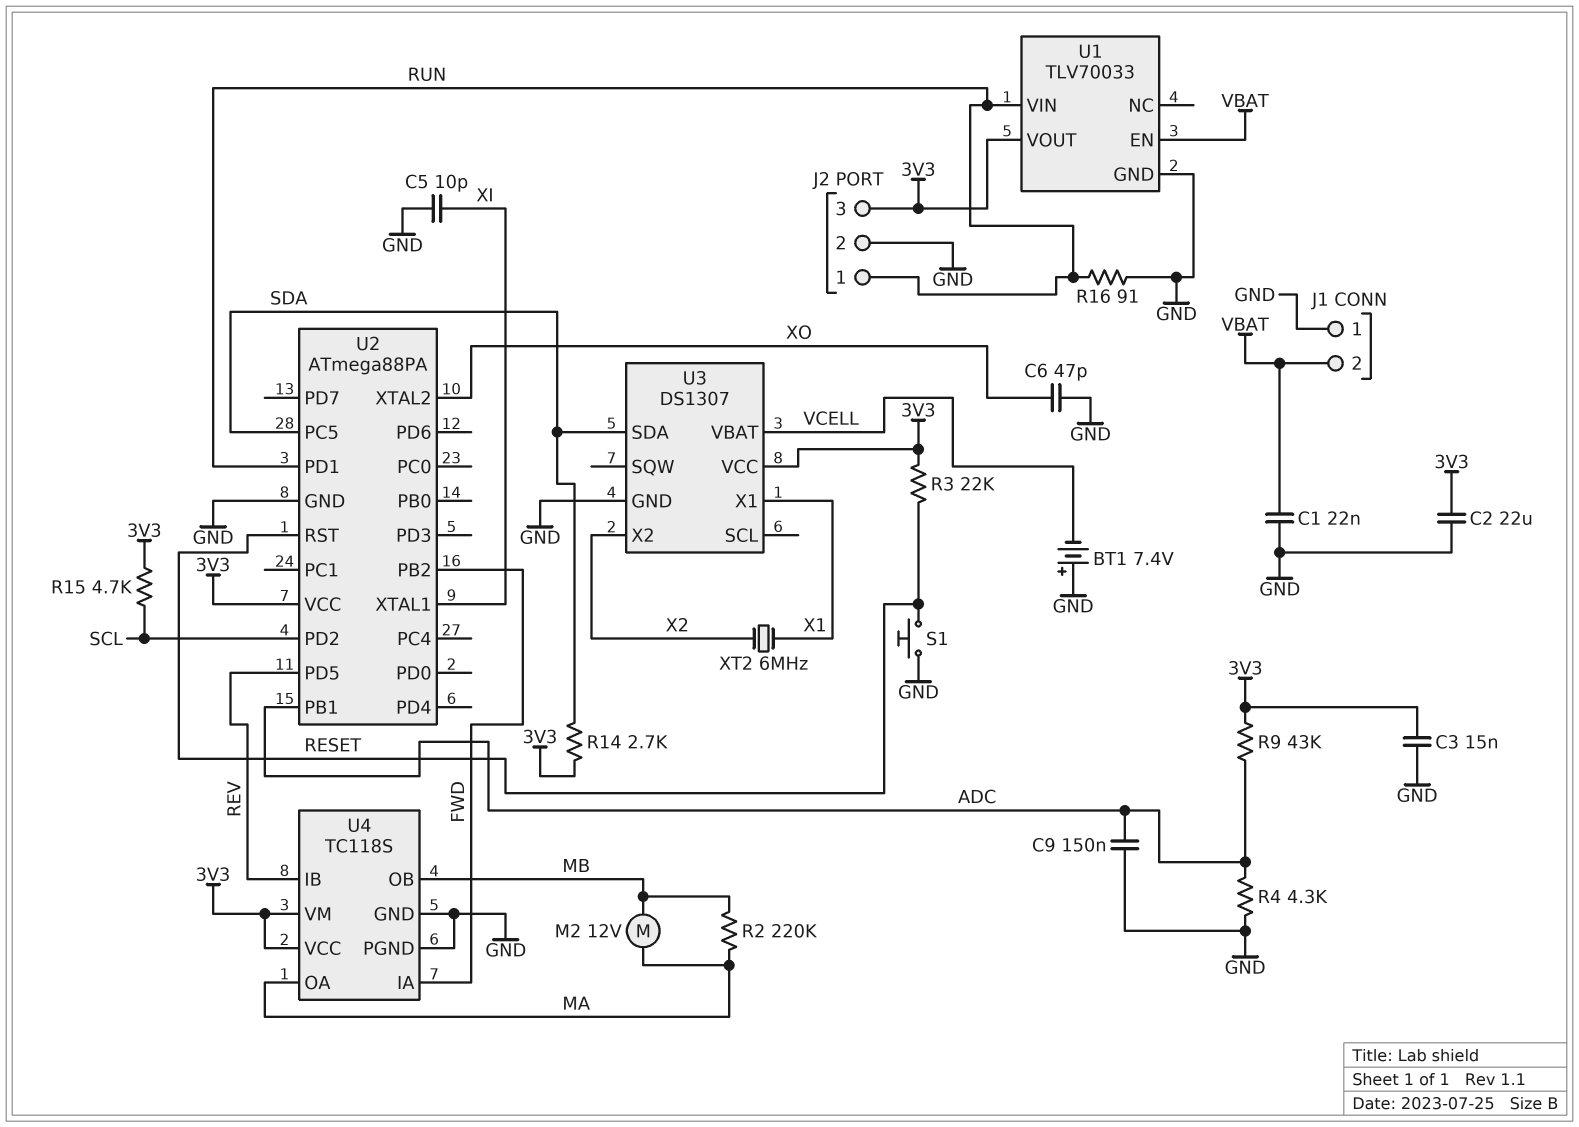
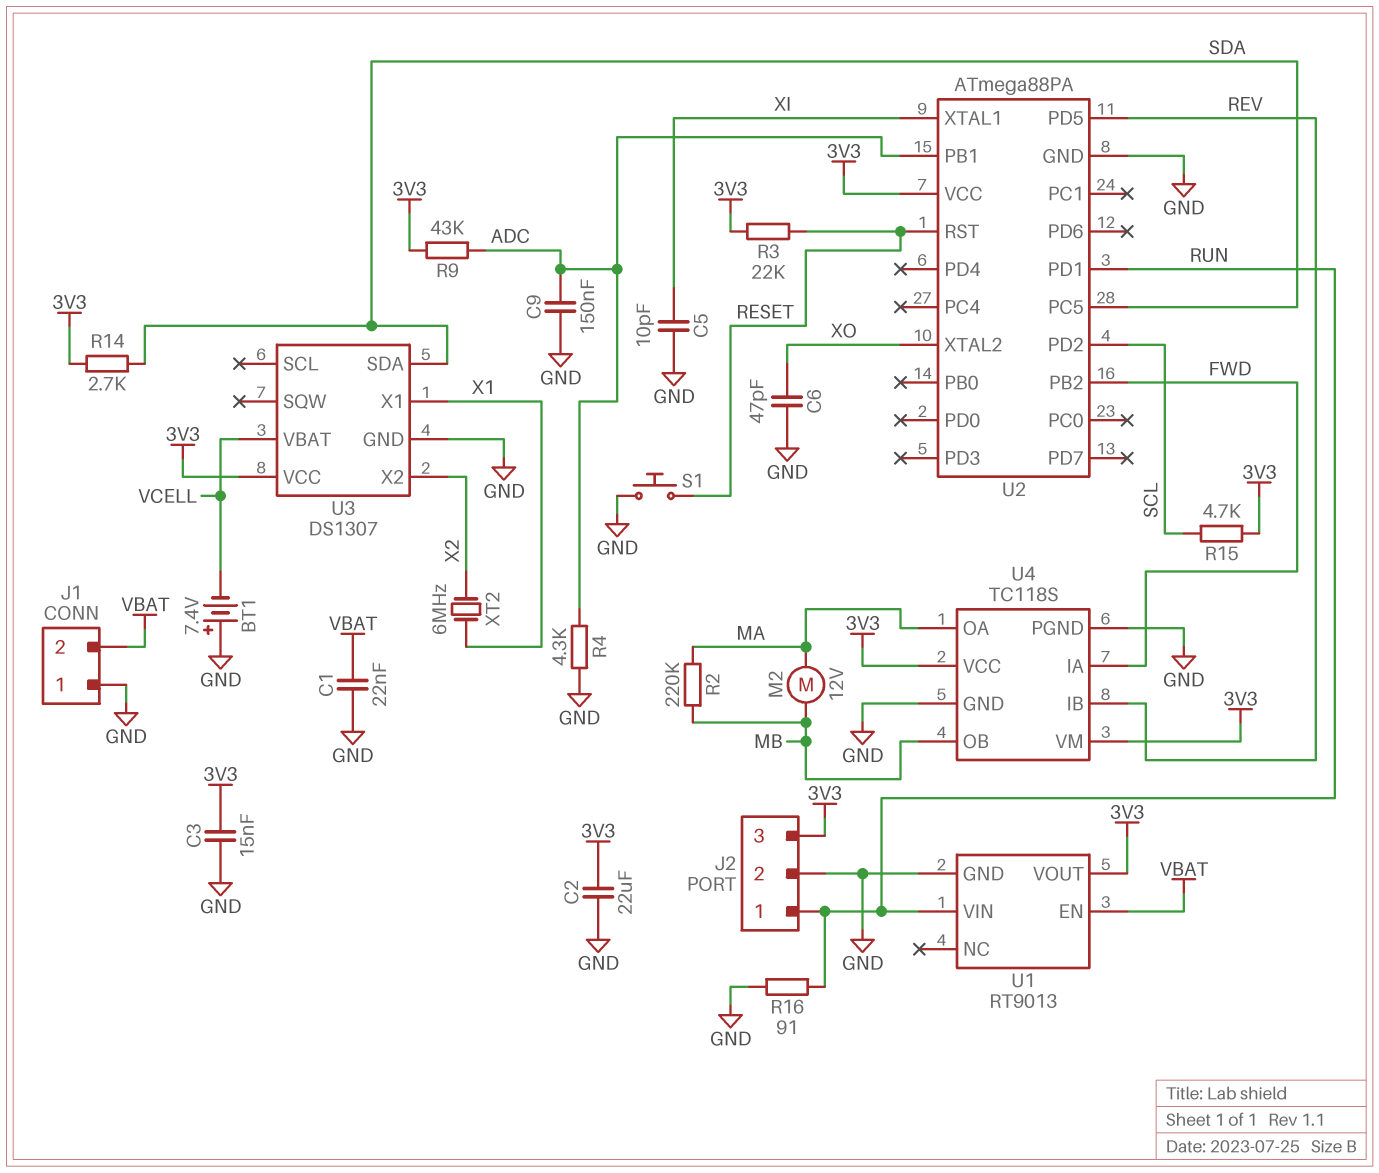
U1: TLV70033 -> RT9013

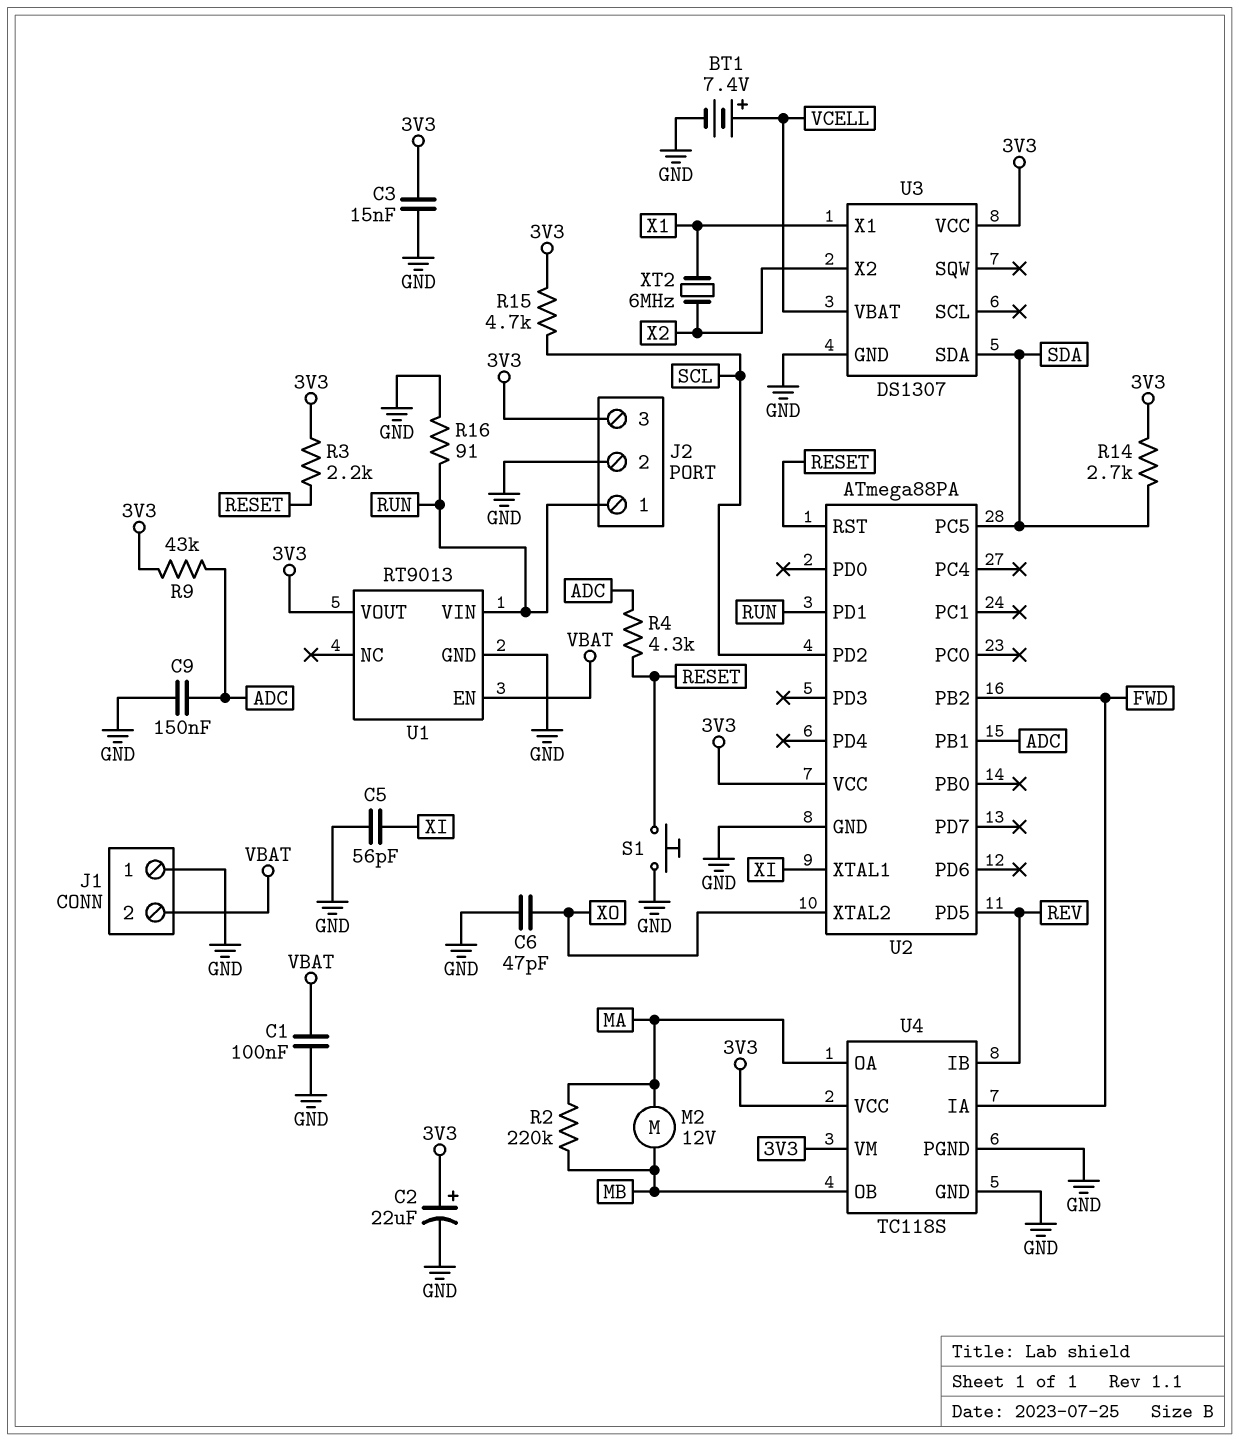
BT1: 7.4V (plus GND, minus VCELL) -> 7.4V (plus VCELL, minus GND)
C1: 22nF (GND, VBAT) -> 100nF (GND, VBAT)
C2: 22uF (3V3, GND) -> 22uF (plus 3V3, minus GND)
C5: 10pF (GND, XI) -> 56pF (GND, XI)
R3: 22k (3V3, RESET) -> 2.2k (3V3, RESET)
R4: 4.3k (ADC, GND) -> 4.3k (ADC, RESET)

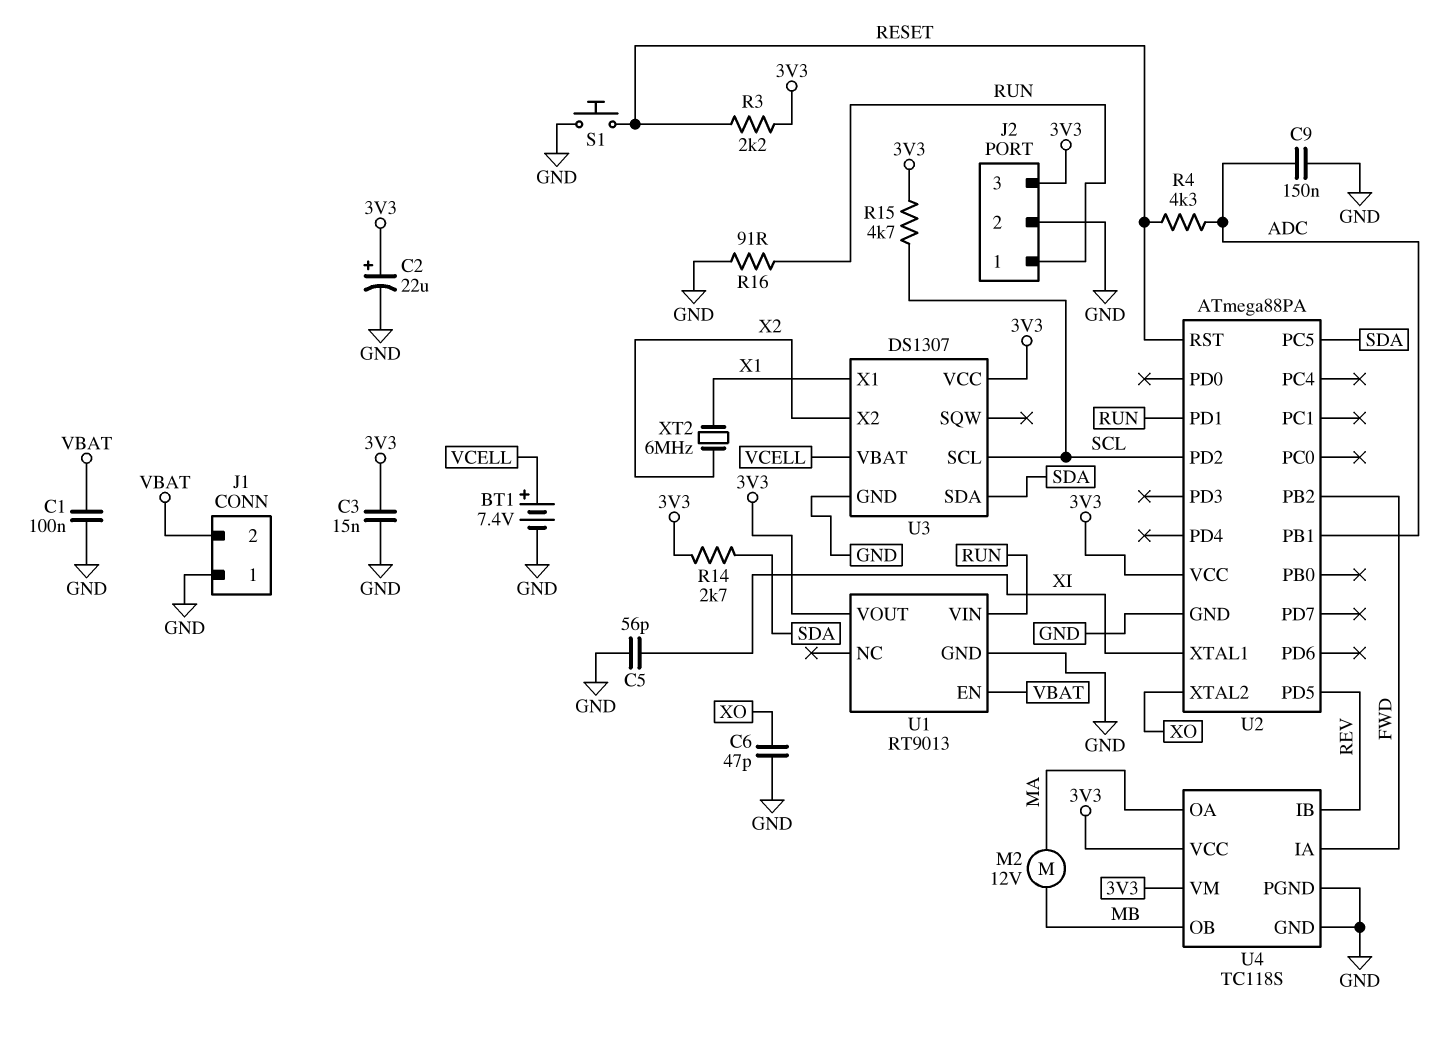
R2: 220k (MA, MB) -> none
R9: 43k (3V3, ADC) -> none
U3 pin SCL: none -> SCL

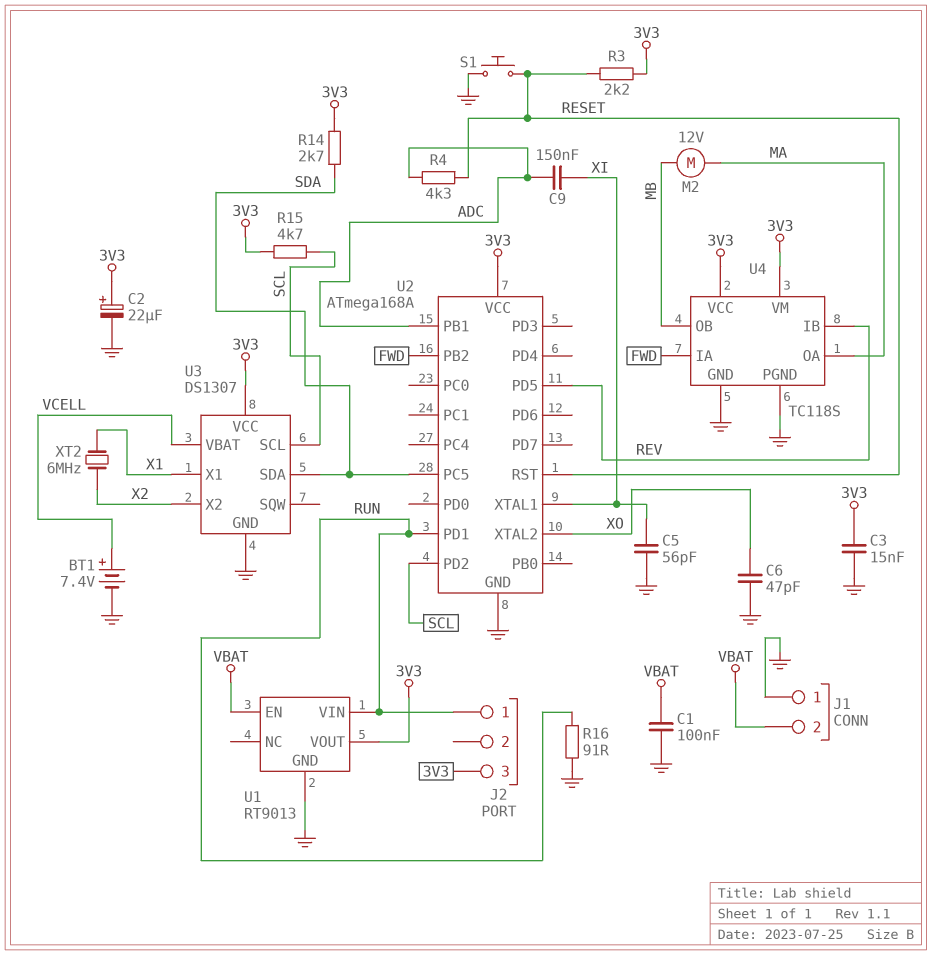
C9: 150nF (ADC, GND) -> 150nF (ADC, XI)
J2 pin 2: GND -> none
U2: ATmega88PA -> ATmega168A

